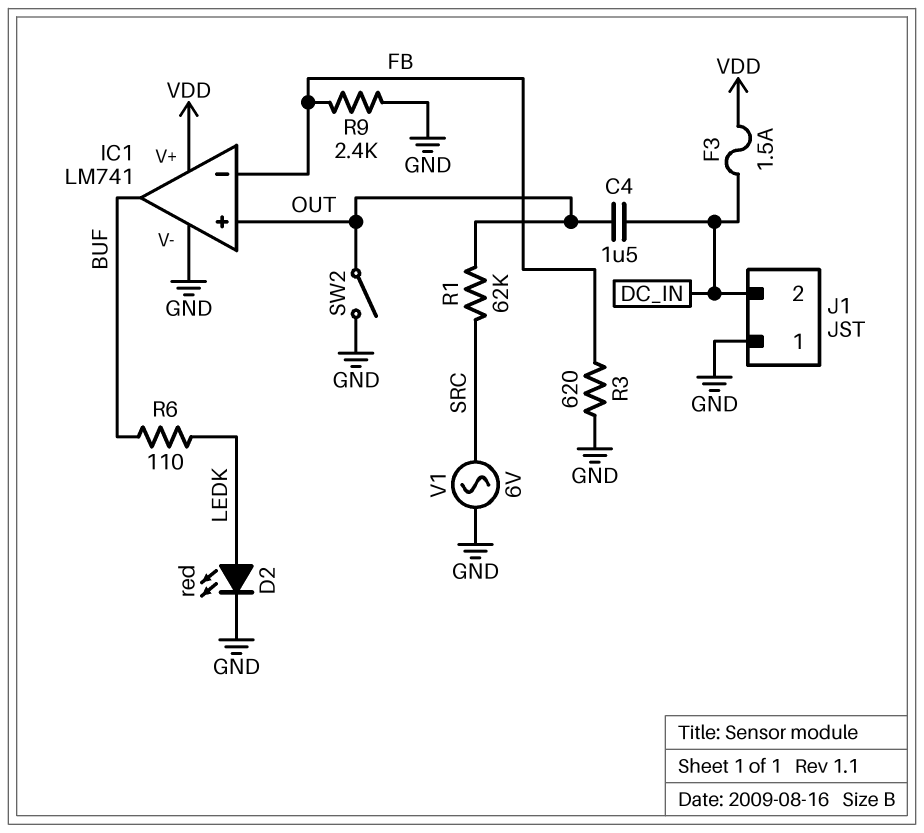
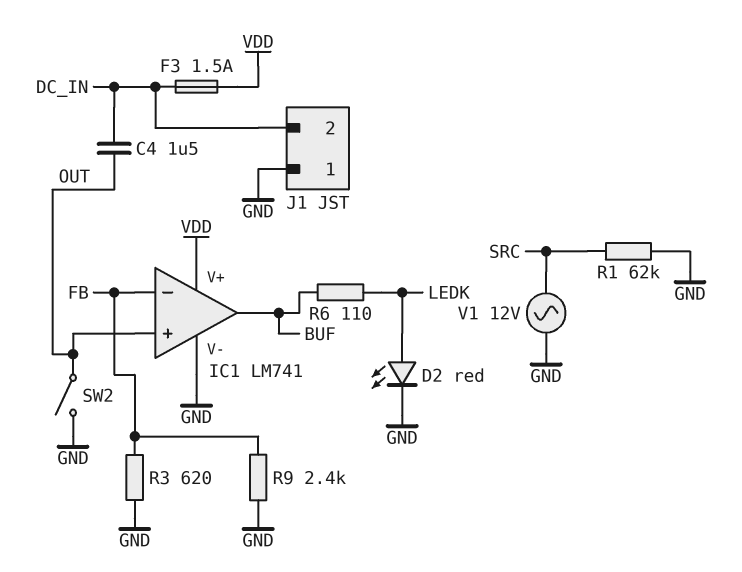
R1: 62k (OUT, SRC) -> 62k (GND, SRC)
V1: AC 6V (GND, SRC) -> AC 12V (GND, SRC)

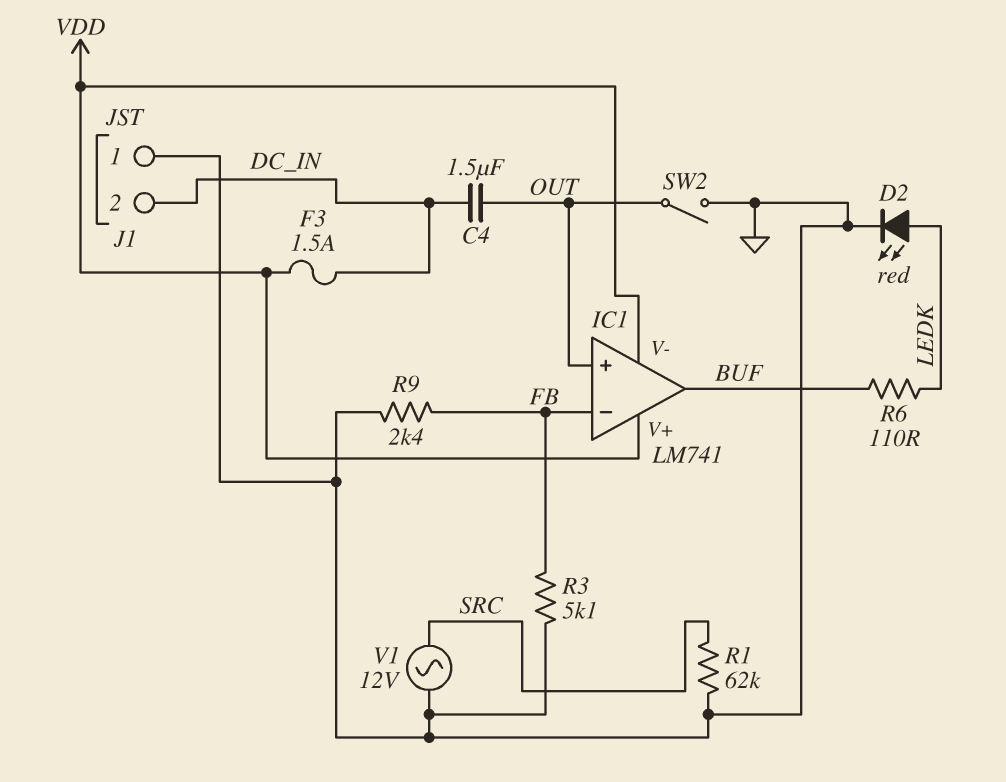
IC1 pin V-: GND -> VDD
R3: 620 (FB, GND) -> 5.1k (FB, GND)

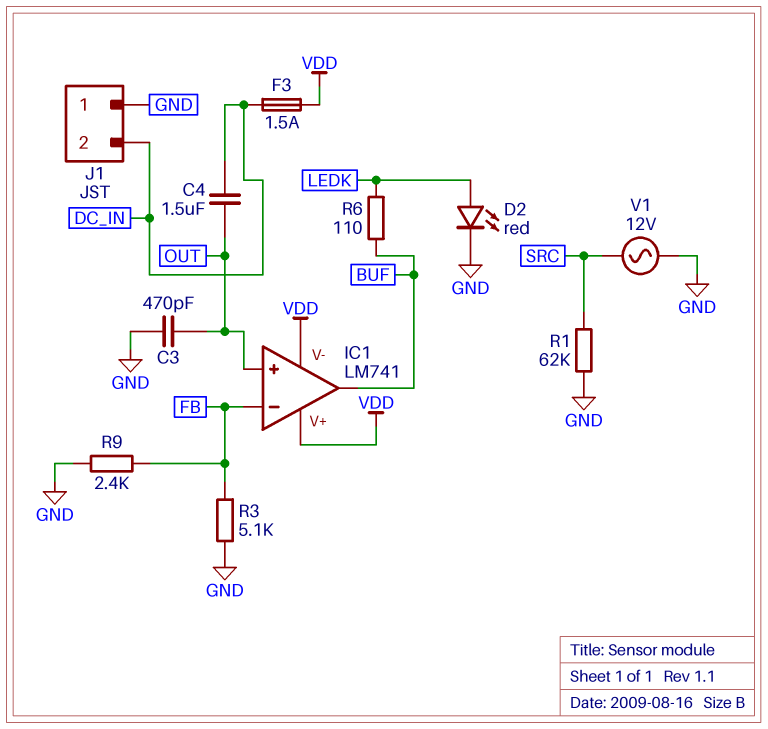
C3: none -> 470pF (GND, OUT)
SW2: switch (GND, OUT) -> none

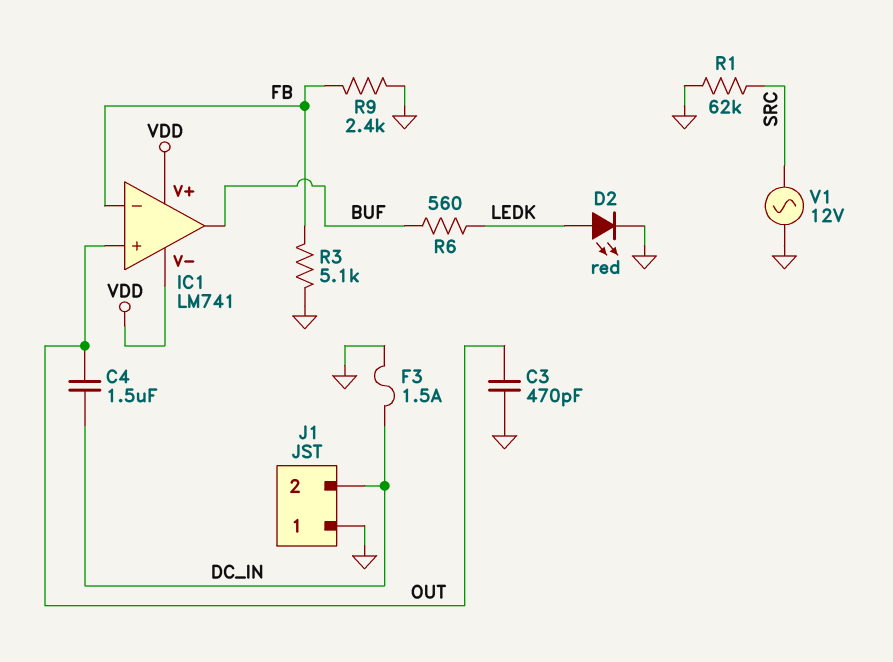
F3: 1.5A (DC_IN, VDD) -> 1.5A (DC_IN, GND)
R6: 110 (BUF, LEDK) -> 560 (BUF, LEDK)

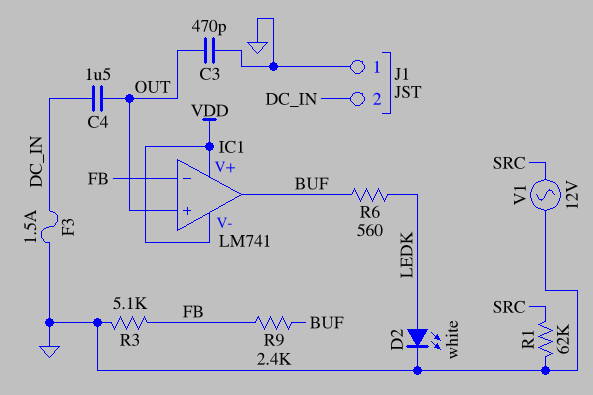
D2: LED red (A LEDK, K GND) -> LED white (A LEDK, K GND)
R9: 2.4k (FB, GND) -> 2.4k (BUF, FB)

